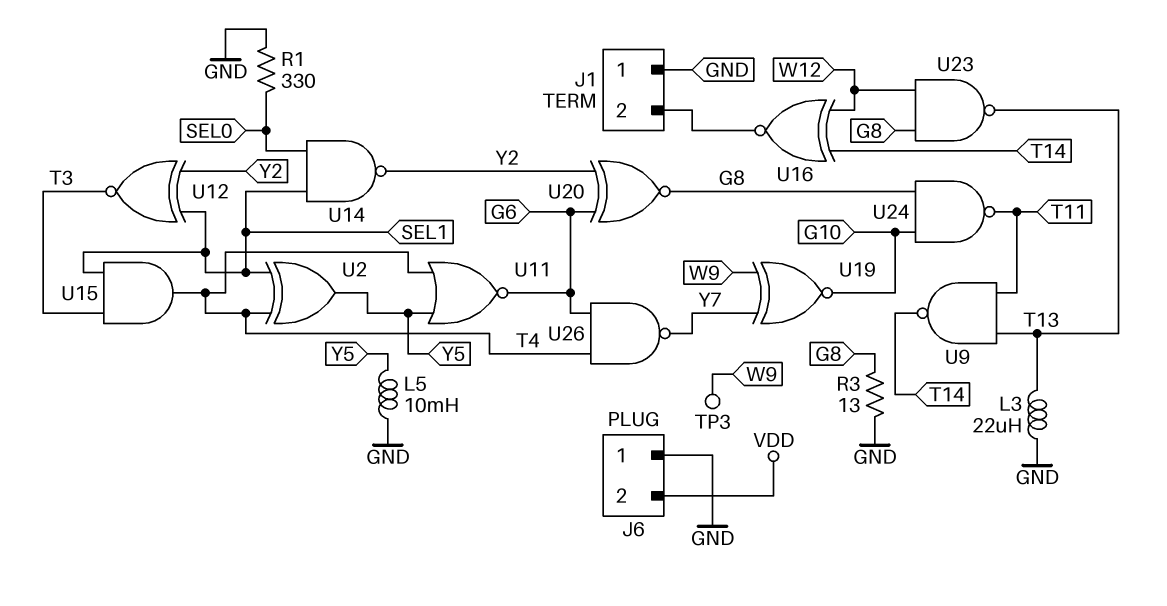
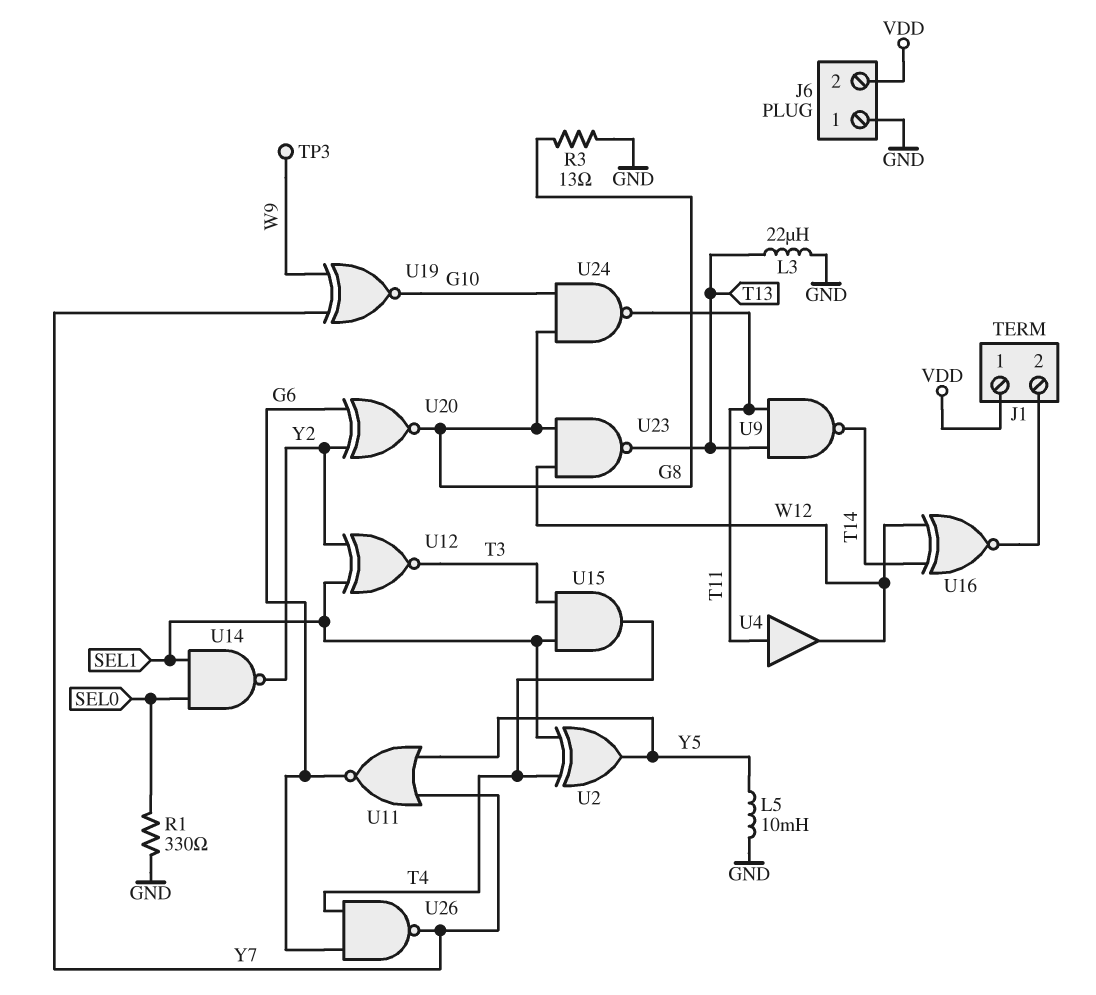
J1 pin 1: GND -> VDD
U4: none -> buffer (in T11, out W12)
U11: NOR (in T4, in Y5, out G6) -> NOR (in Y5, in Y7, out G6)

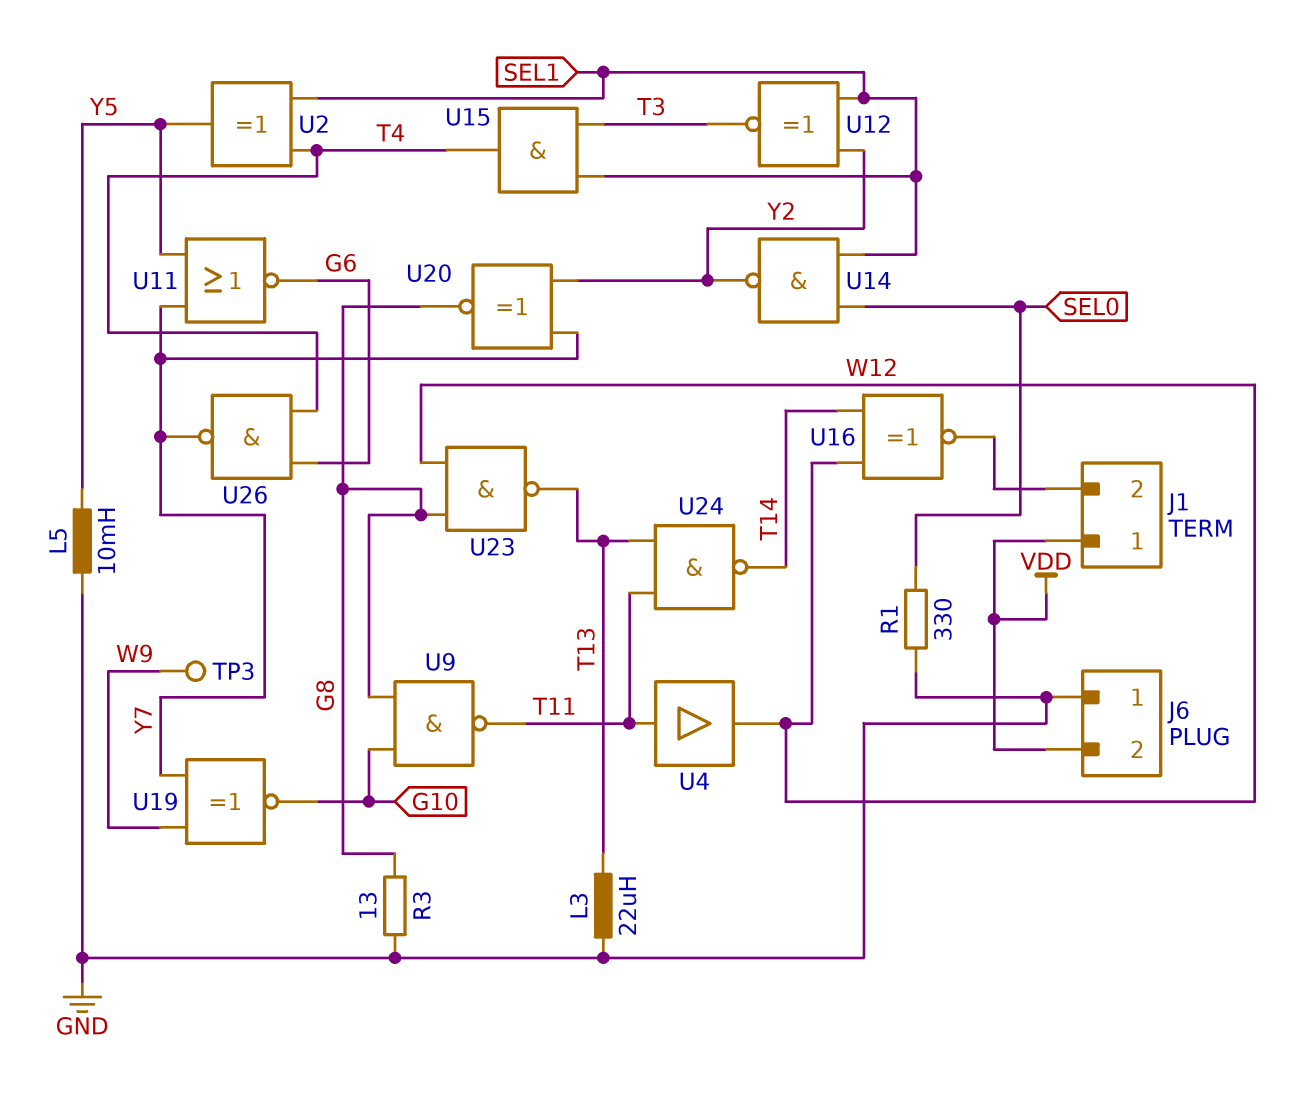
U9: NAND (in T11, in T13, out T14) -> NAND (in G8, in G10, out T11)
U20: XNOR (in G6, in Y2, out G8) -> XNOR (in Y2, in Y7, out G8)
U24: NAND (in G8, in G10, out T11) -> NAND (in T11, in T13, out T14)

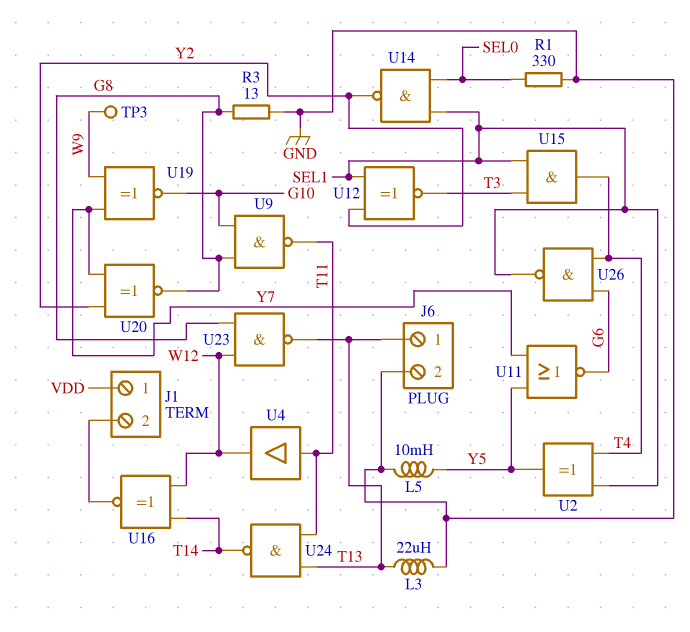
J6 pin 1: GND -> T13
J6 pin 2: VDD -> GND
U26: NAND (in G6, in T4, out Y7) -> NAND (in G6, in T4, out SEL1)

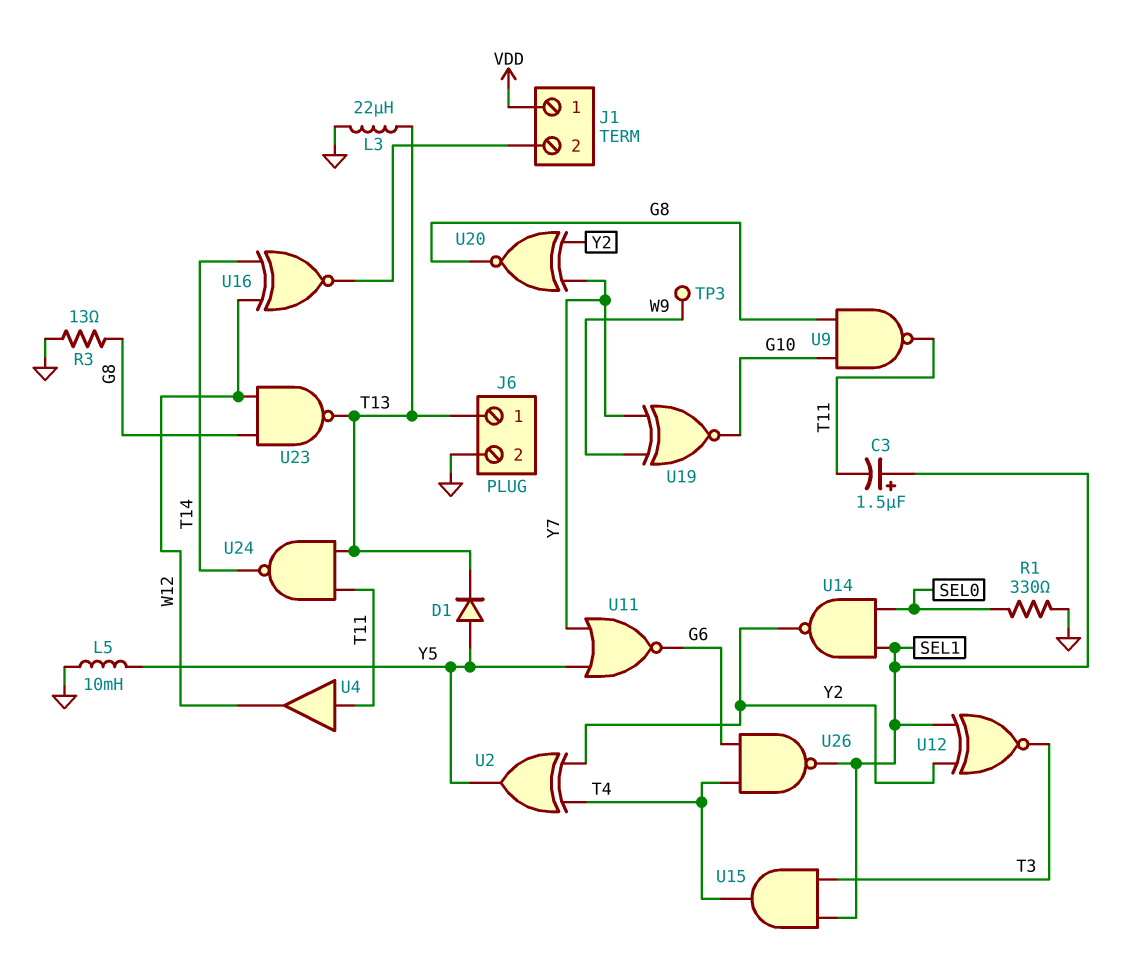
C3: none -> 1.5uF (plus SEL1, minus T11)
D1: none -> diode (A Y5, K T13)
U2: XOR (in SEL1, in T4, out Y5) -> XOR (in T4, in Y2, out Y5)

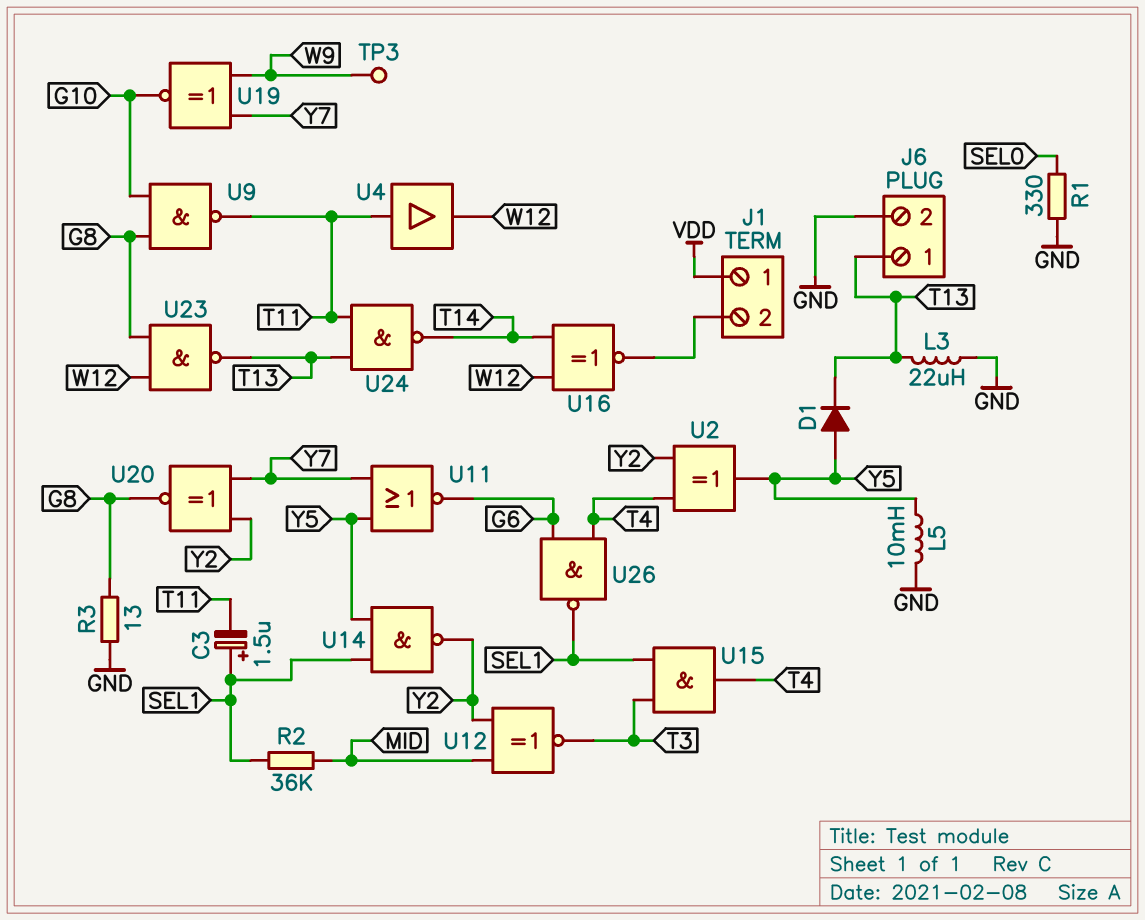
R2: none -> 36k (MID, SEL1)
U12: XNOR (in SEL1, in Y2, out T3) -> XNOR (in MID, in Y2, out T3)
U14: NAND (in SEL0, in SEL1, out Y2) -> NAND (in SEL1, in Y5, out Y2)

